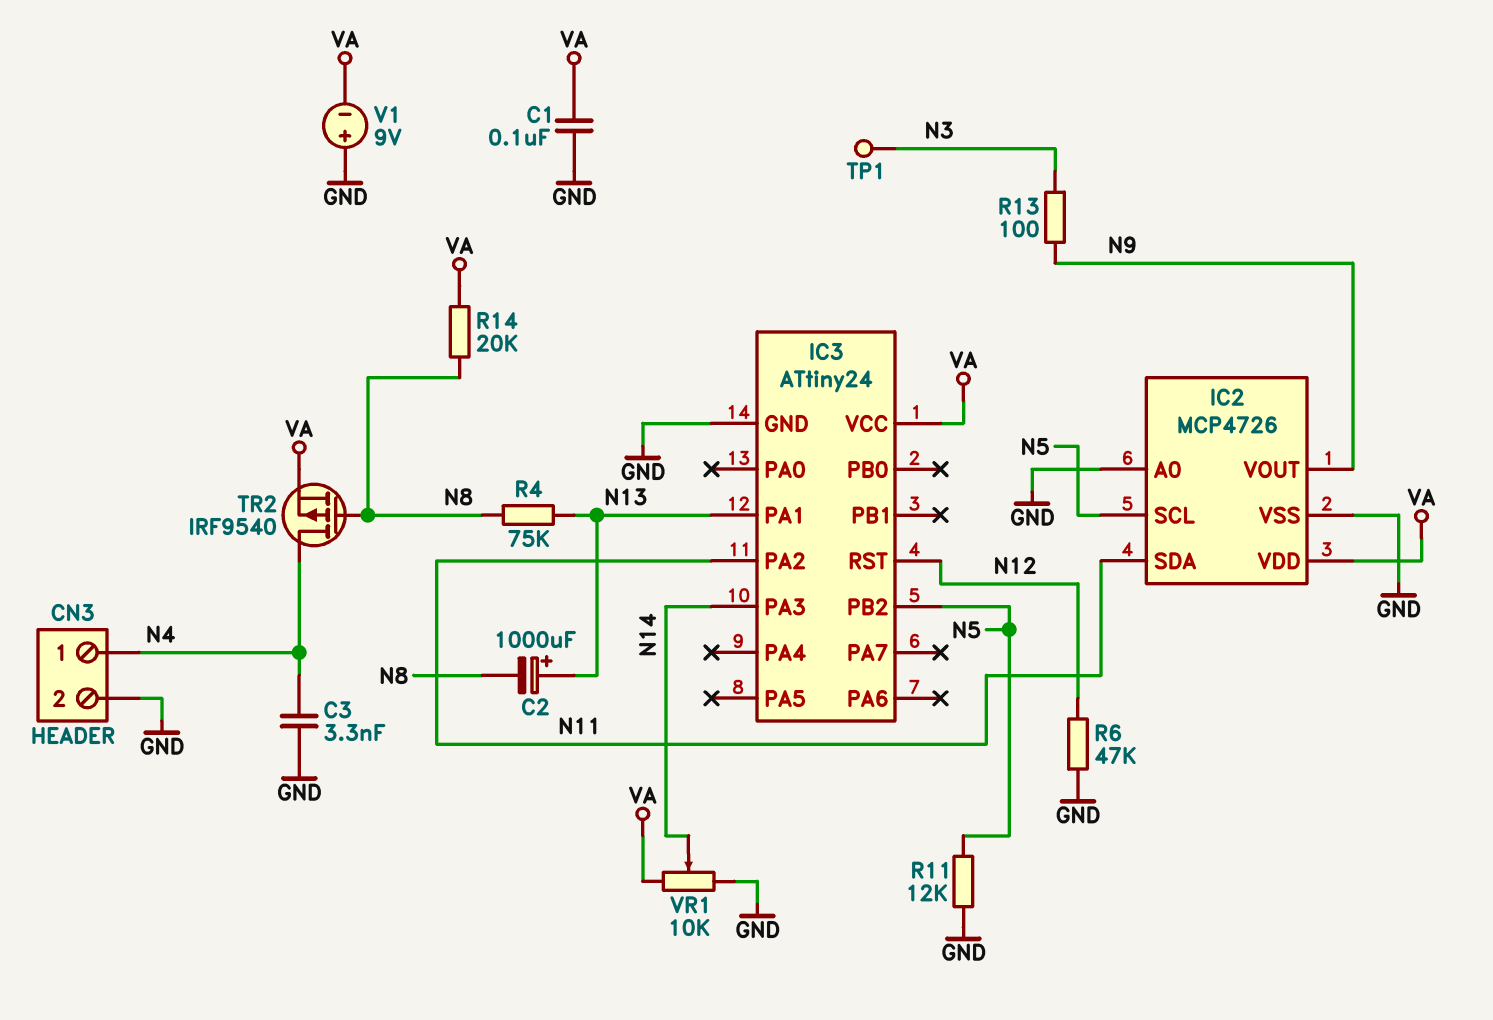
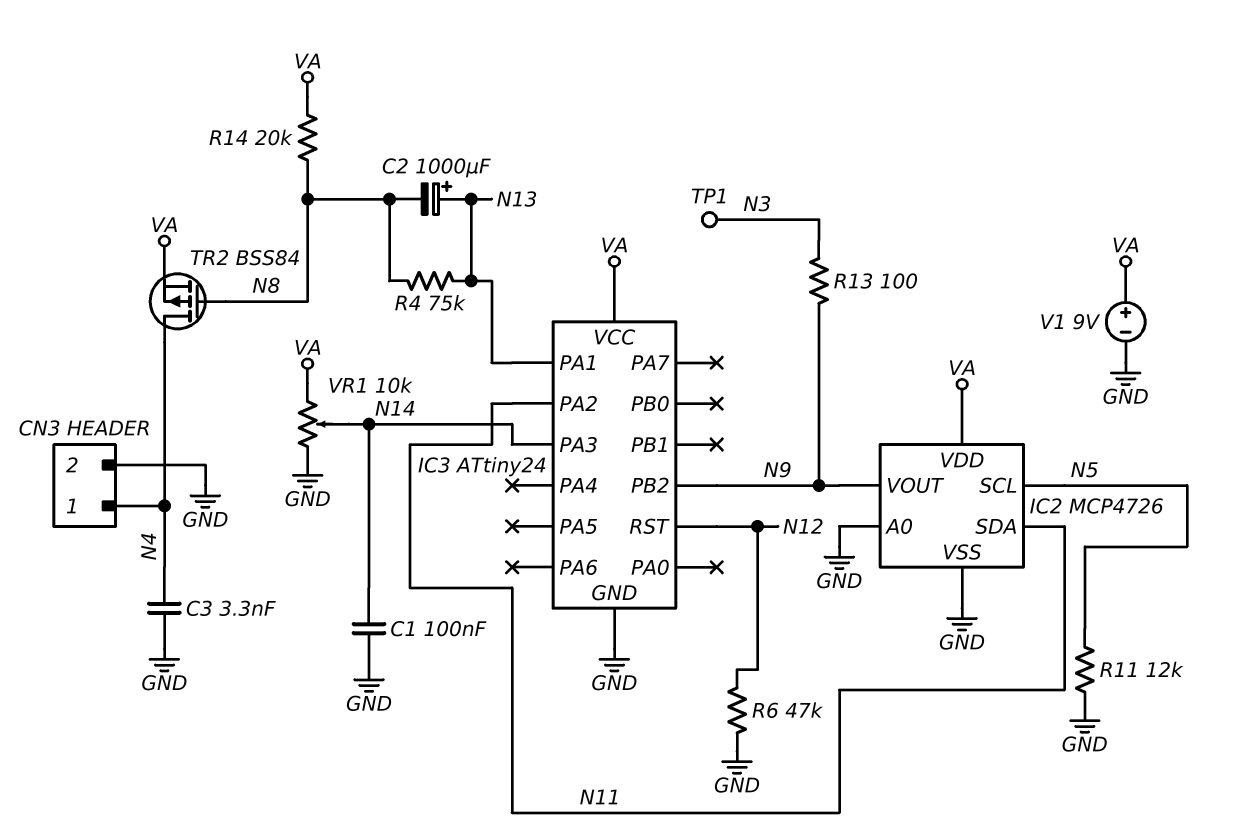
C1: 100nF (GND, VA) -> 100nF (GND, N14)
IC3 pin PB2: N5 -> N9
TR2: PMOS IRF9540 (G N8, D N4, S VA) -> PMOS BSS84 (G N8, D N4, S VA)
V1: 9V (plus GND, minus VA) -> 9V (plus VA, minus GND)

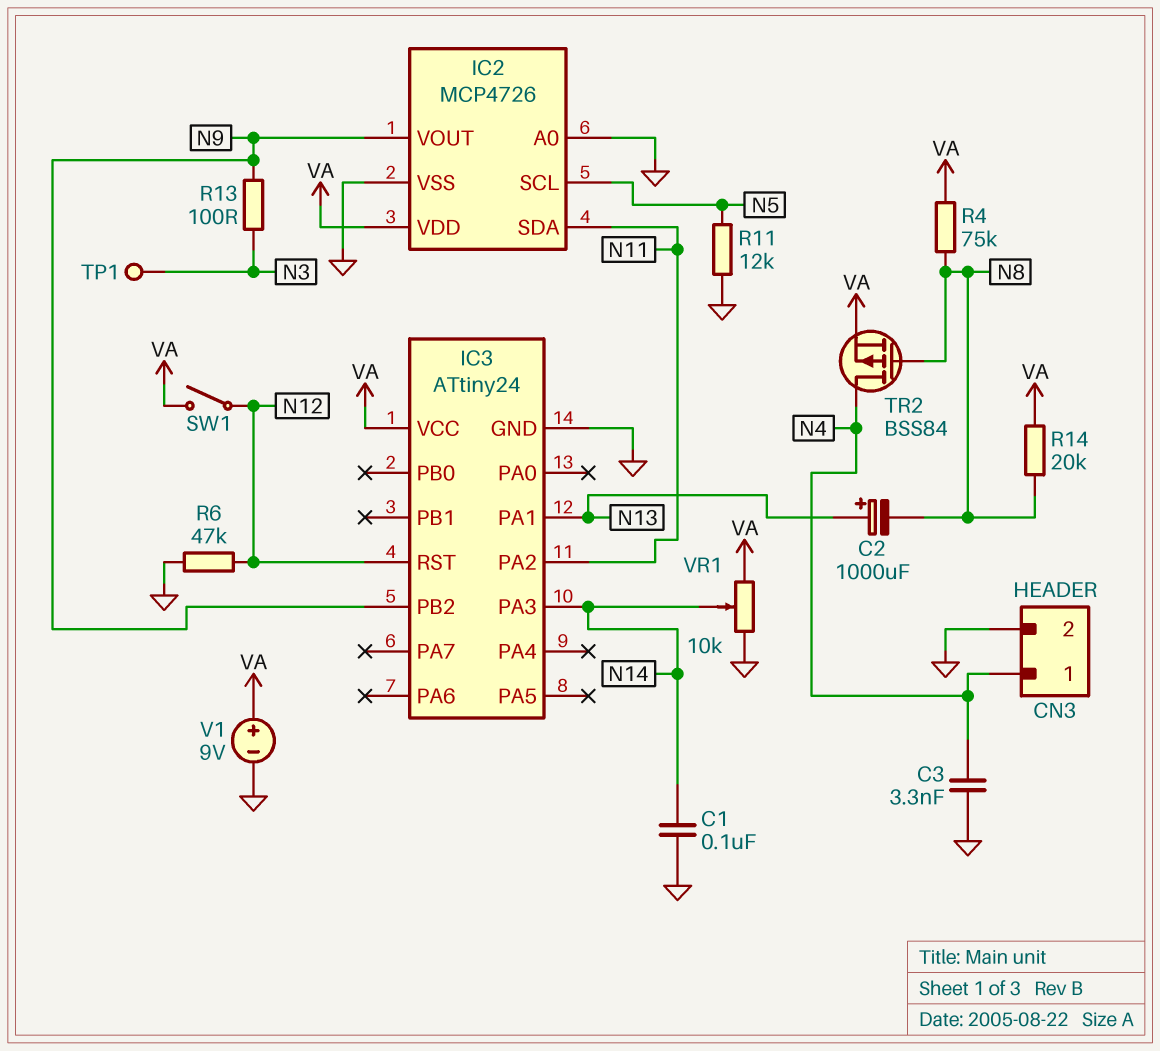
R4: 75k (N8, N13) -> 75k (N8, VA)
SW1: none -> switch (N12, VA)

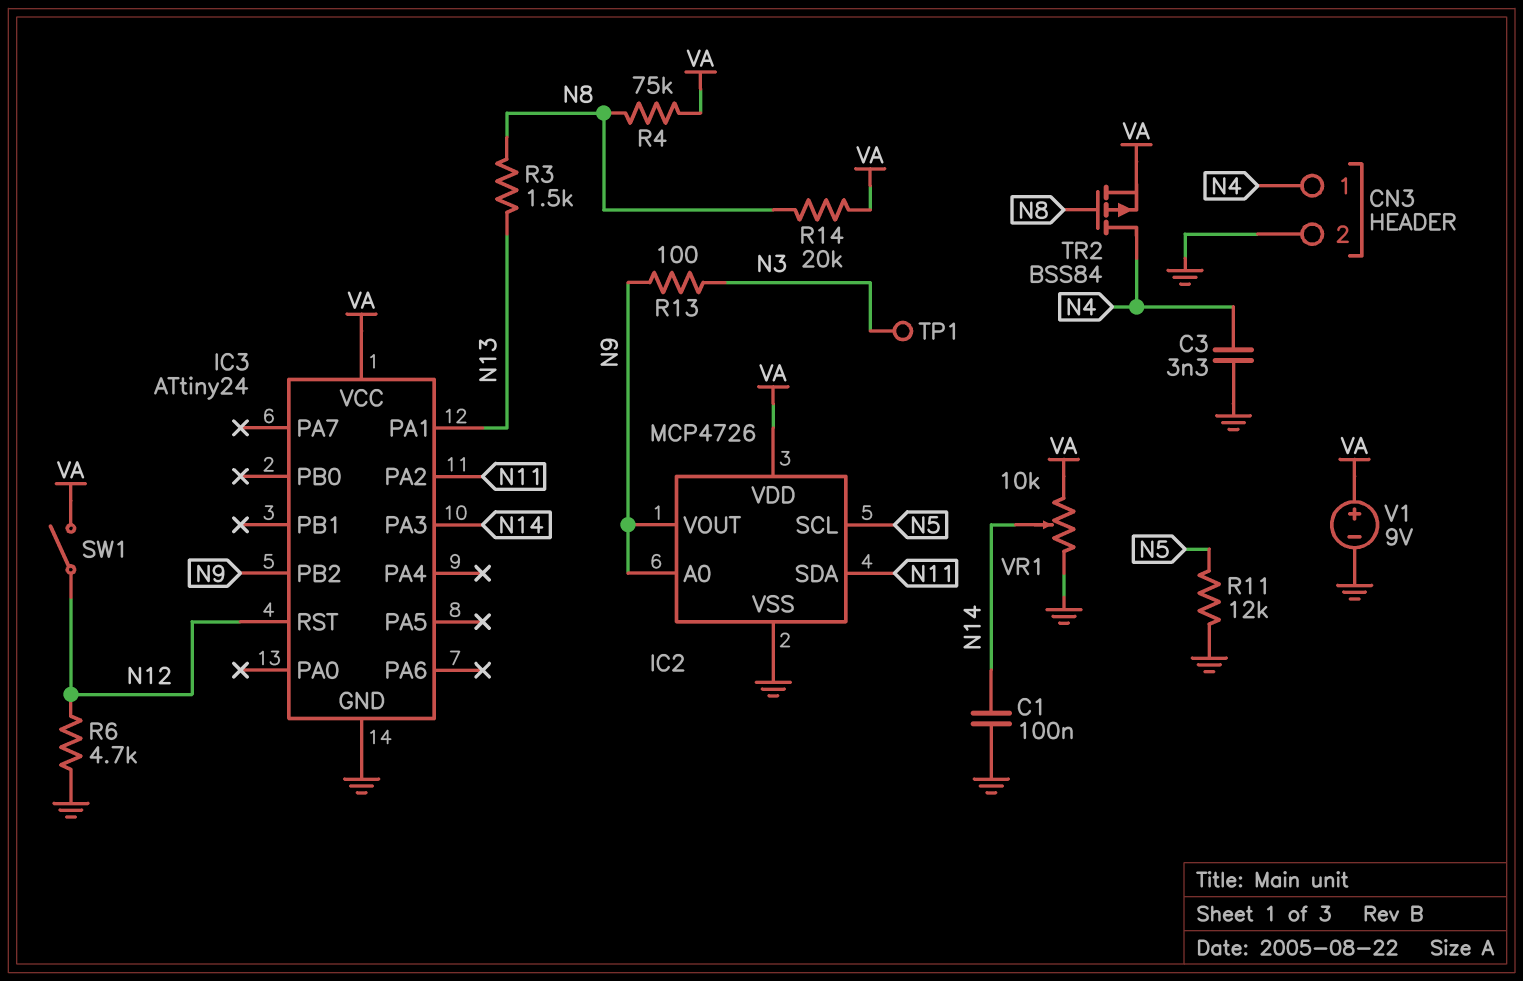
C2: 1000uF (plus N13, minus N8) -> none
IC2 pin A0: GND -> N9
R3: none -> 1.5k (N8, N13)
R6: 47k (GND, N12) -> 4.7k (GND, N12)

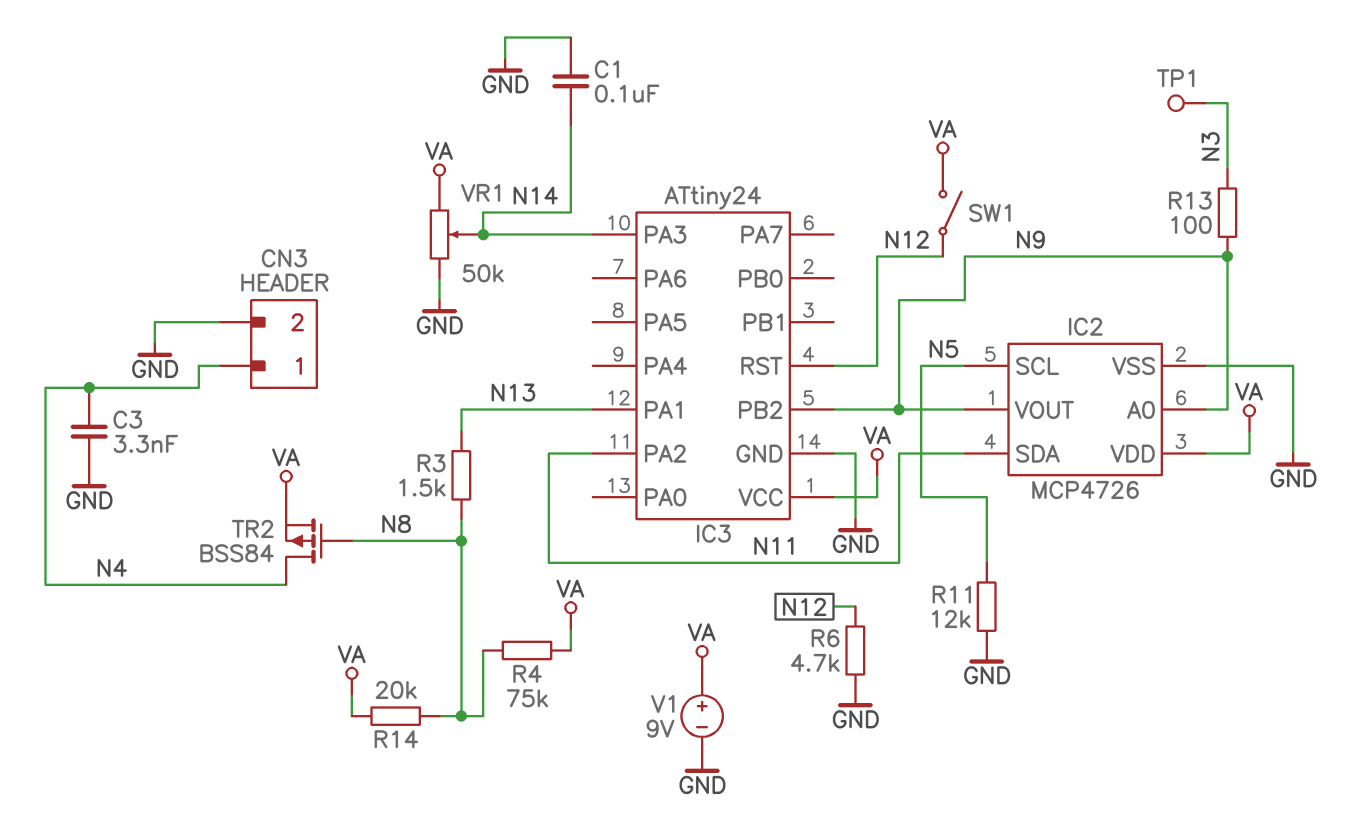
VR1: 10k (GND, VA, wiper N14) -> 50k (GND, VA, wiper N14)

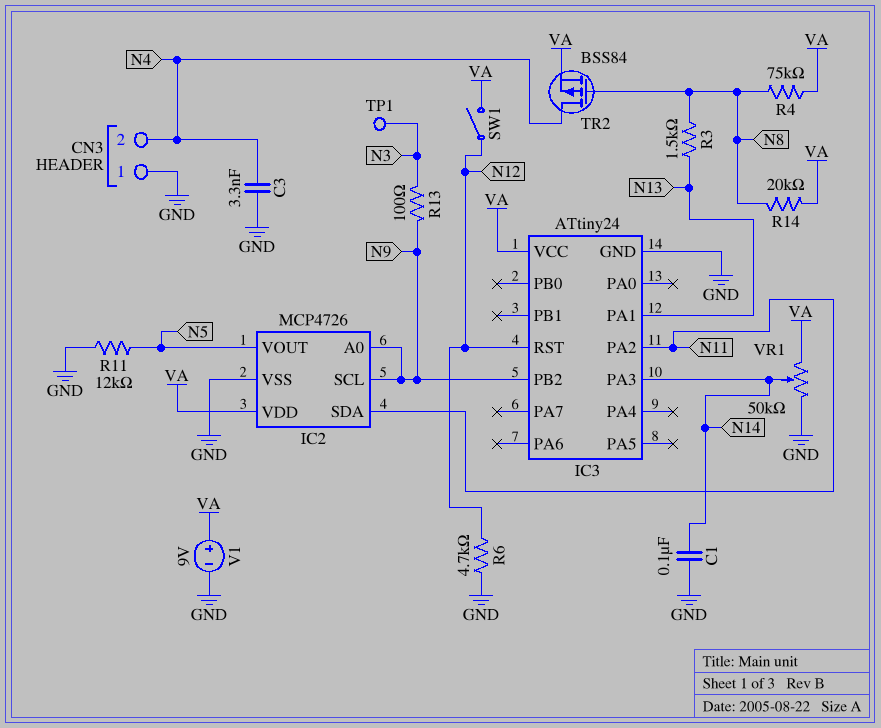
CN3 pin 1: N4 -> GND
CN3 pin 2: GND -> N4
IC2 pin SCL: N5 -> N9
IC2 pin VOUT: N9 -> N5

